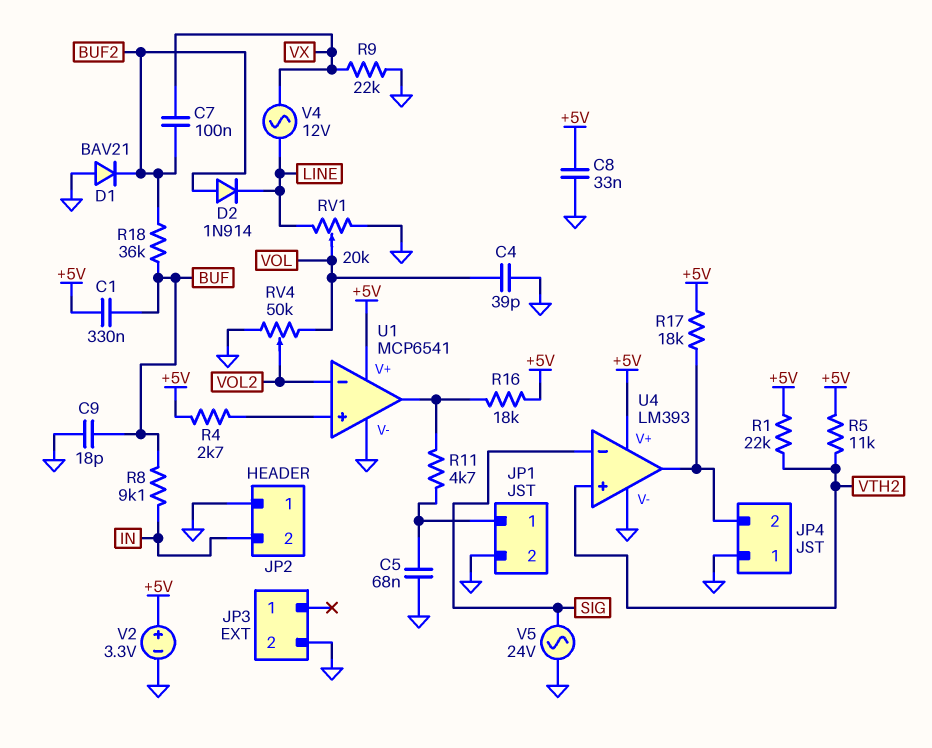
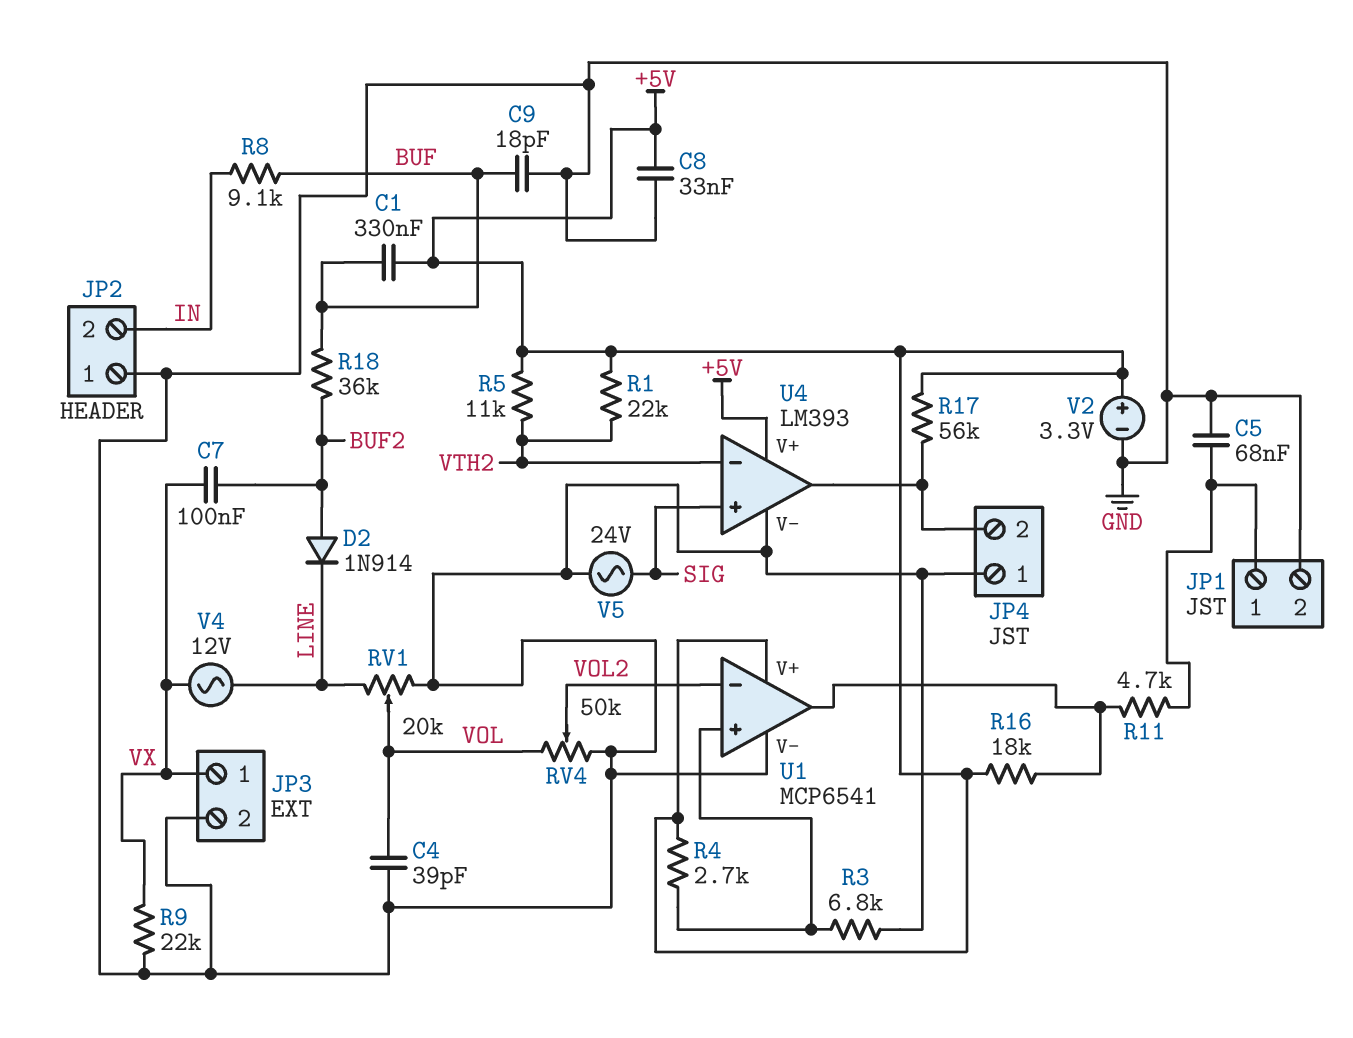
D1: diode BAV21 (A GND, K BUF2) -> none
JP3 pin 1: none -> VX
R3: none -> 6.8k (GND, U1/in+)
R17: 18k (+5V, JP4/2) -> 56k (+5V, JP4/2)
U4 pin in+: VTH2 -> SIG
U4 pin in-: SIG -> VTH2

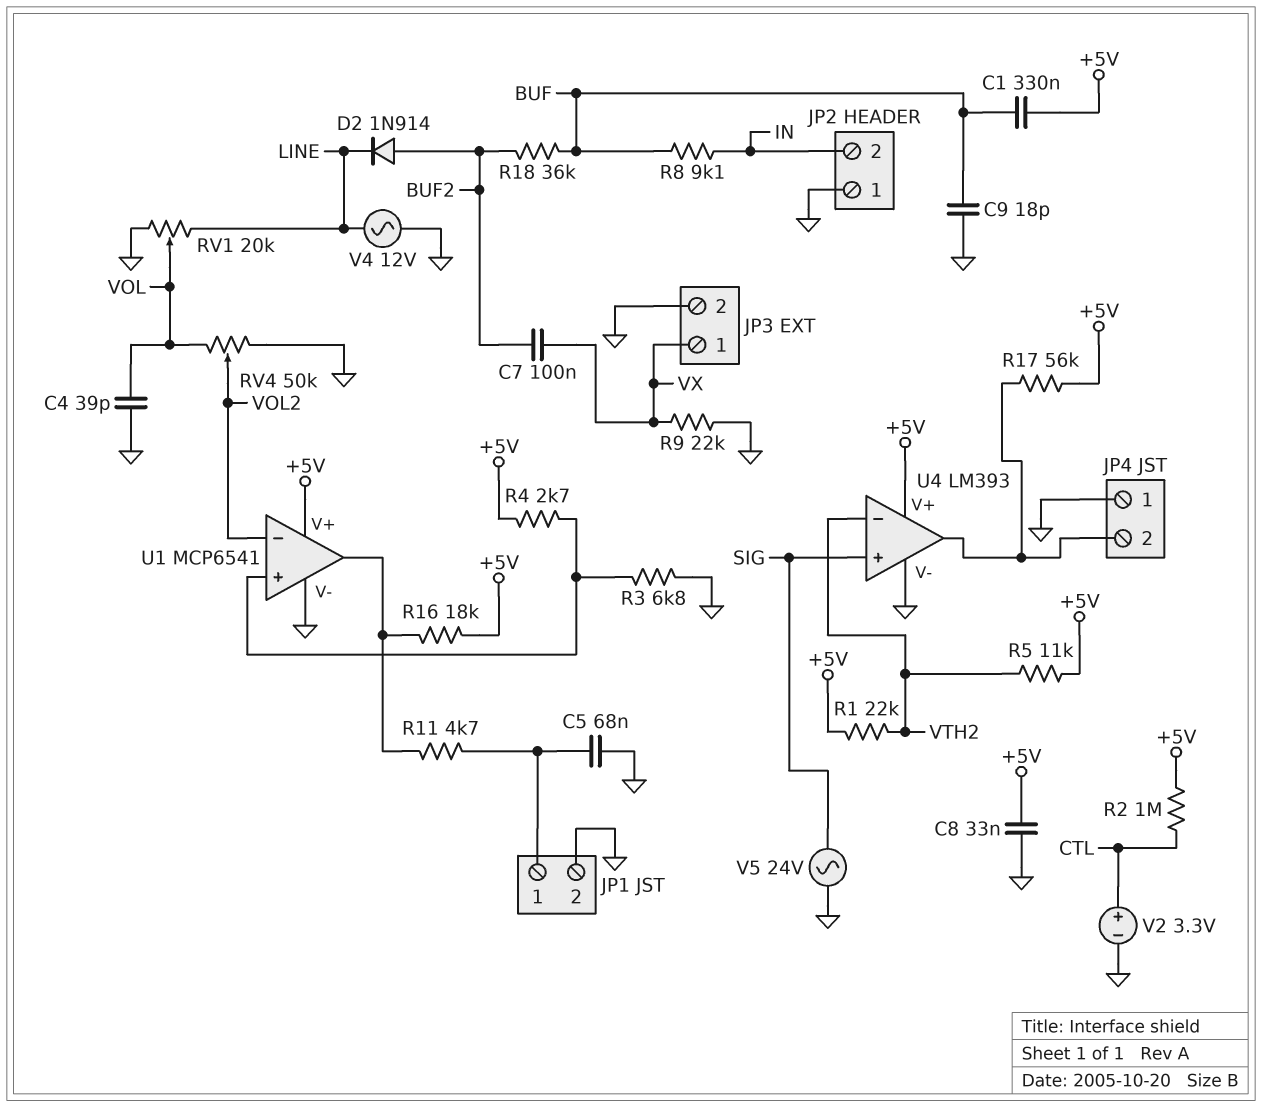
R2: none -> 1M (+5V, CTL)
V2: 3.3V (plus +5V, minus GND) -> 3.3V (plus CTL, minus GND)
V4: AC 12V (LINE, VX) -> AC 12V (GND, LINE)

